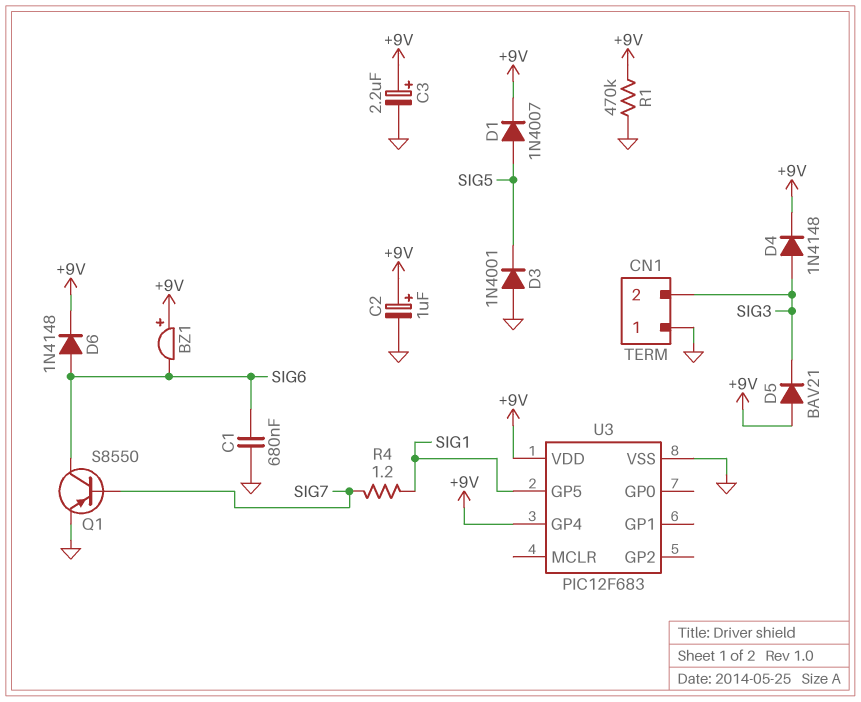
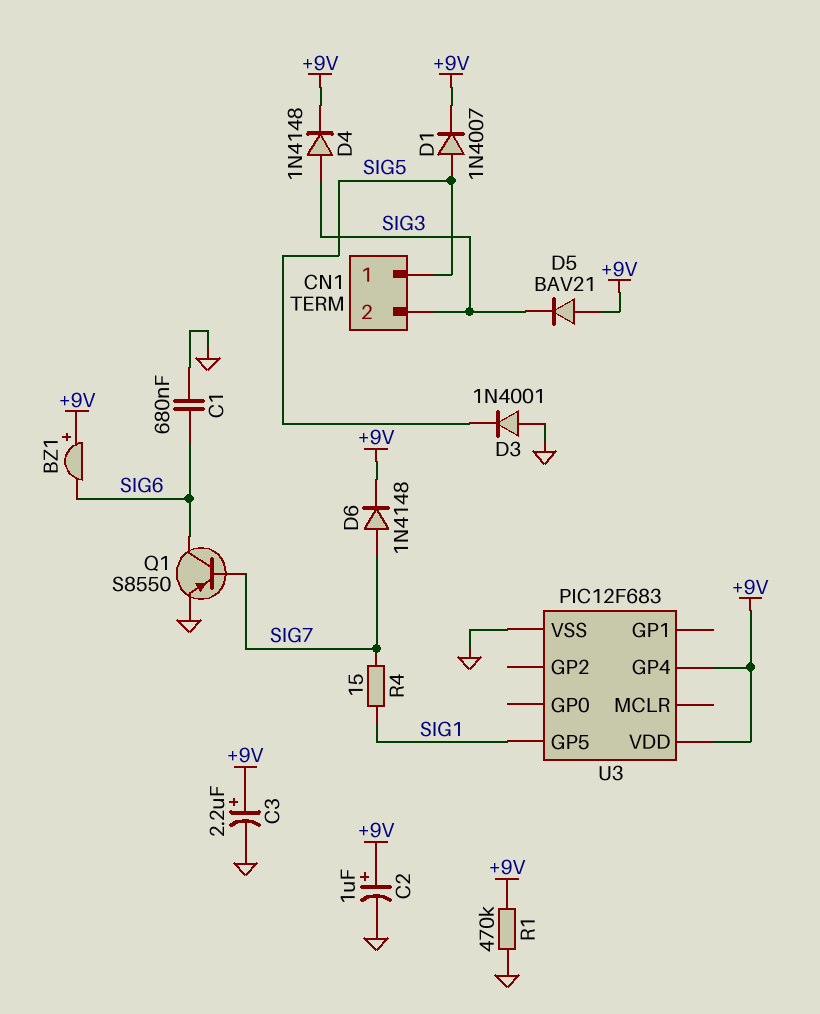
CN1 pin 1: GND -> SIG5
D6: diode 1N4148 (A SIG6, K +9V) -> diode 1N4148 (A SIG7, K +9V)
R4: 1.2 (SIG1, SIG7) -> 15 (SIG1, SIG7)

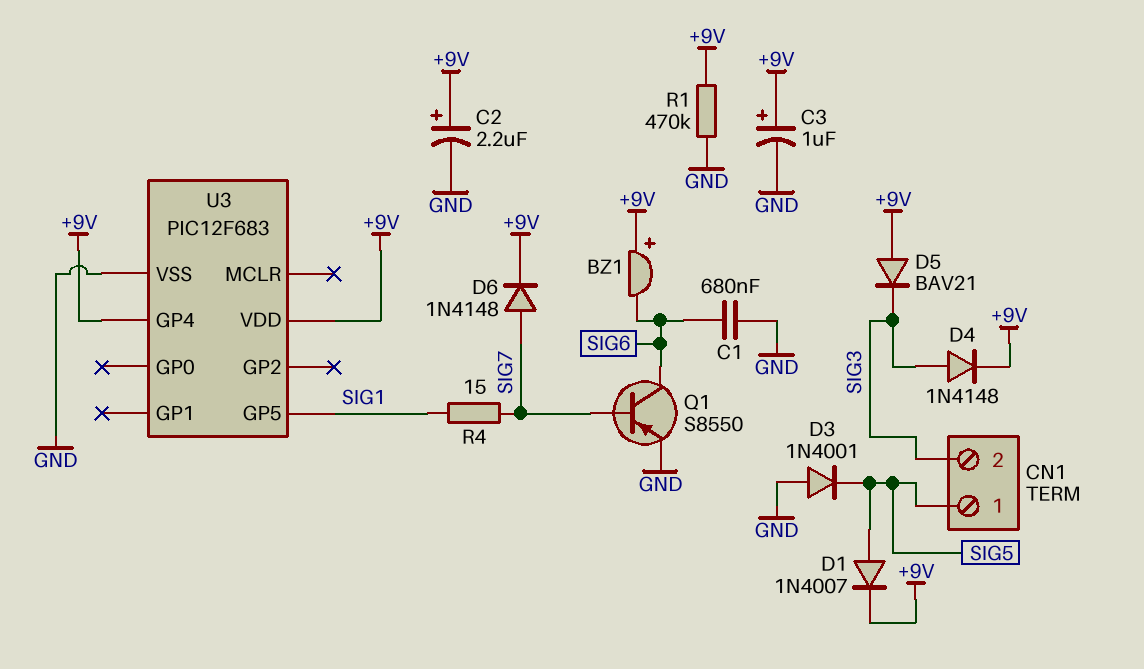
C2: 1uF (plus +9V, minus GND) -> 2.2uF (plus +9V, minus GND)
C3: 2.2uF (plus +9V, minus GND) -> 1uF (plus +9V, minus GND)

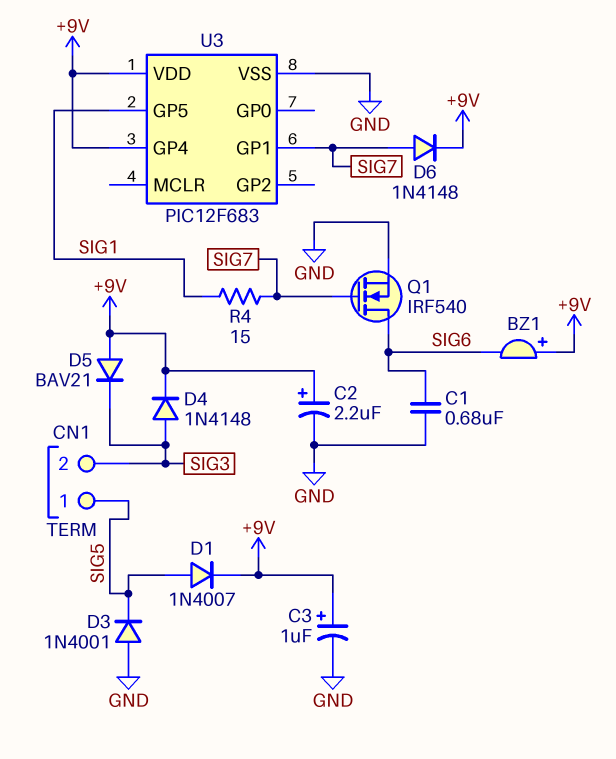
Q1: PNP S8550 (B SIG7, C SIG6, E GND) -> NMOS IRF540 (G SIG7, D SIG6, S GND)
R1: 470k (+9V, GND) -> none
U3 pin GP1: none -> SIG7

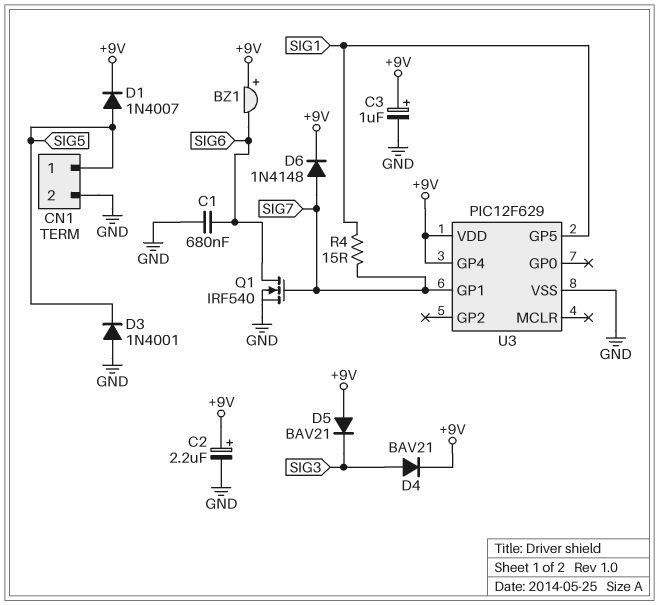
CN1 pin 2: SIG3 -> GND
D4: diode 1N4148 (A SIG3, K +9V) -> diode BAV21 (A SIG3, K +9V)
U3: PIC12F683 -> PIC12F629

